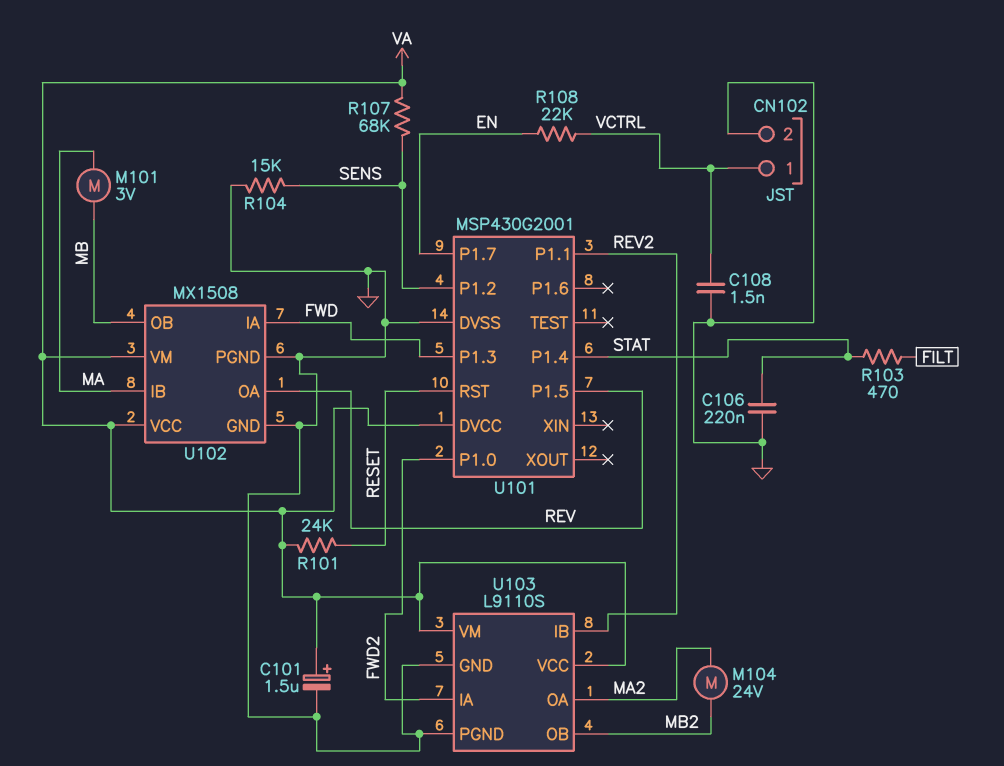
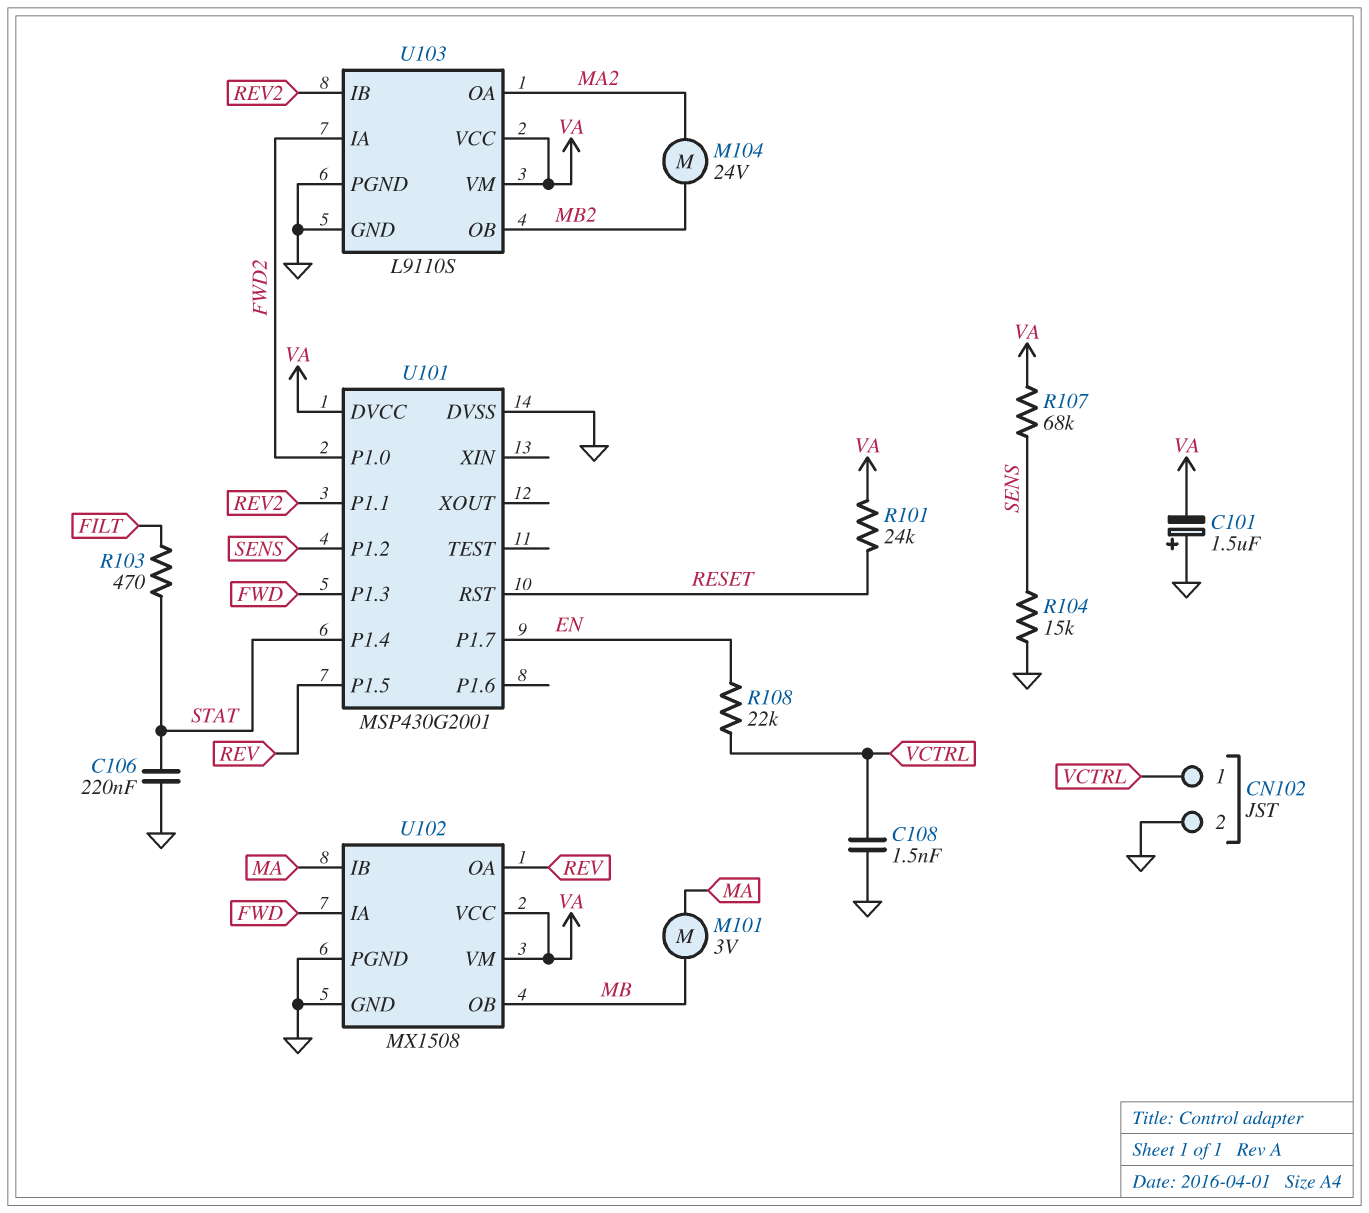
C101: 1.5uF (plus VA, minus GND) -> 1.5uF (plus GND, minus VA)

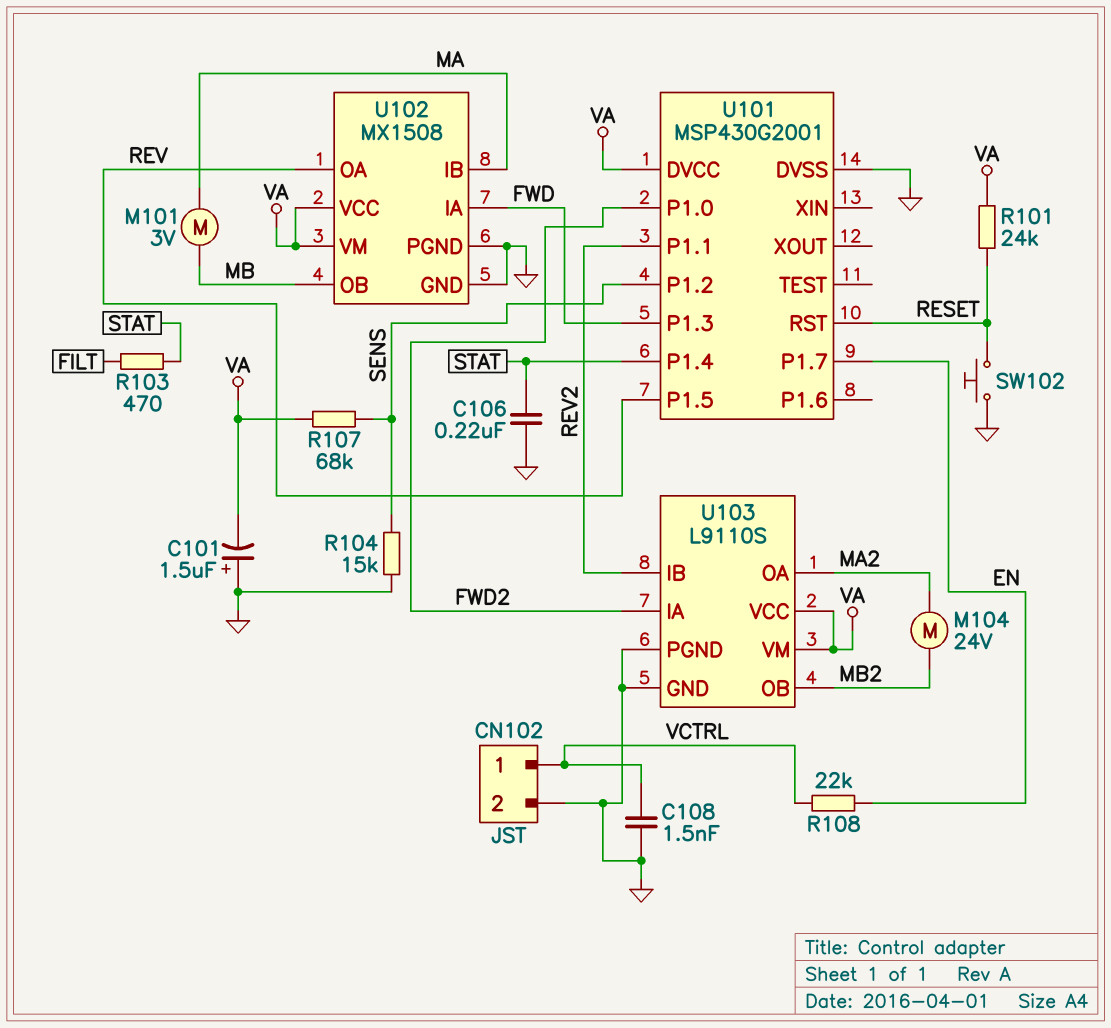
SW102: none -> button (GND, RESET)

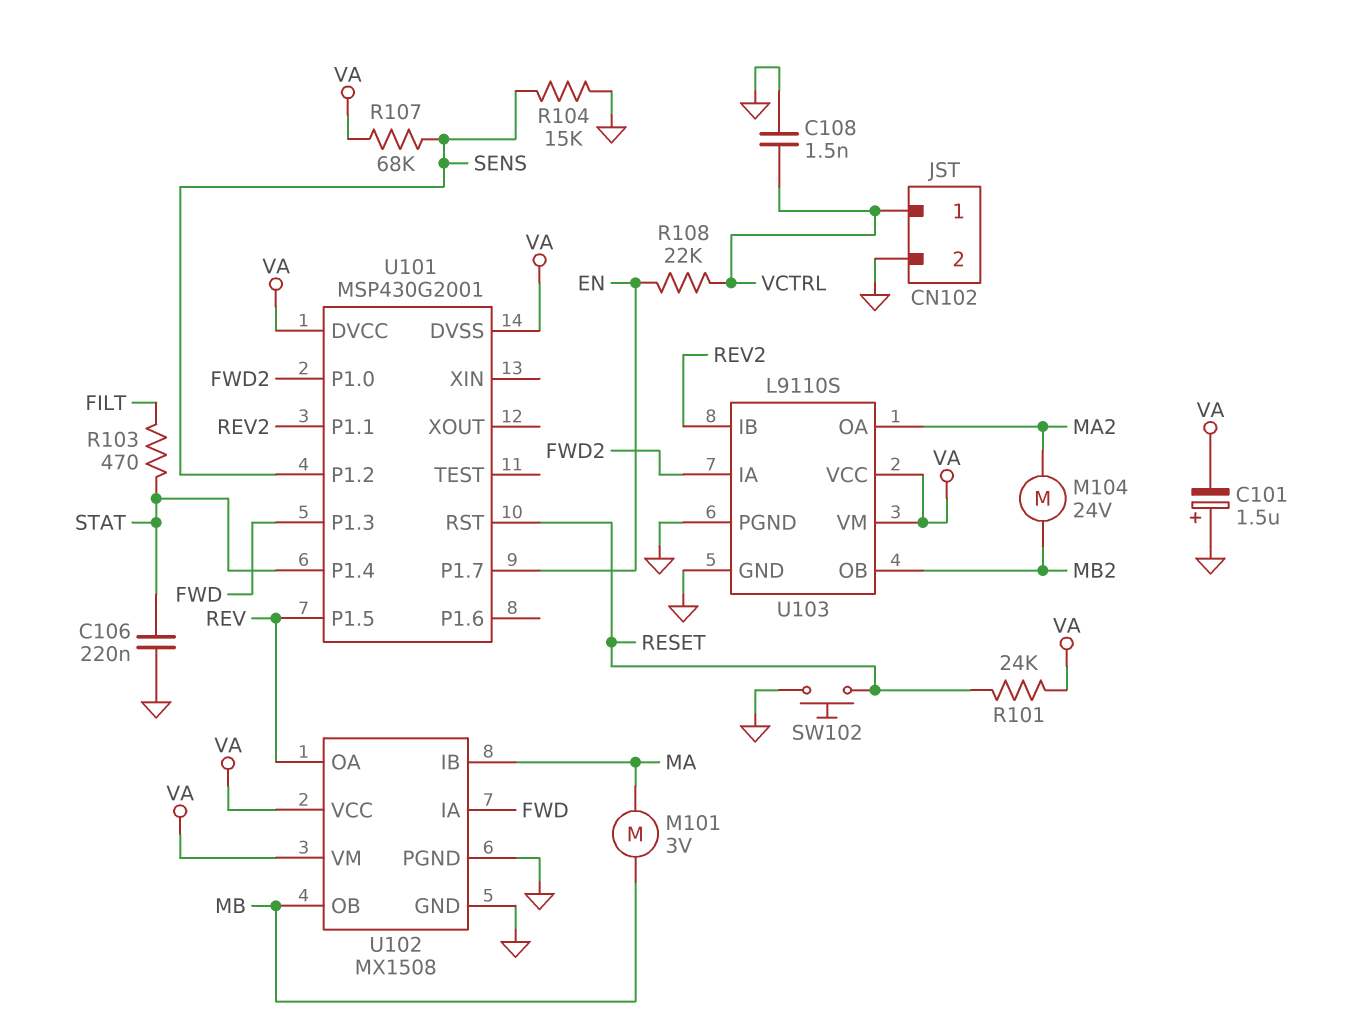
U101 pin DVSS: GND -> VA

